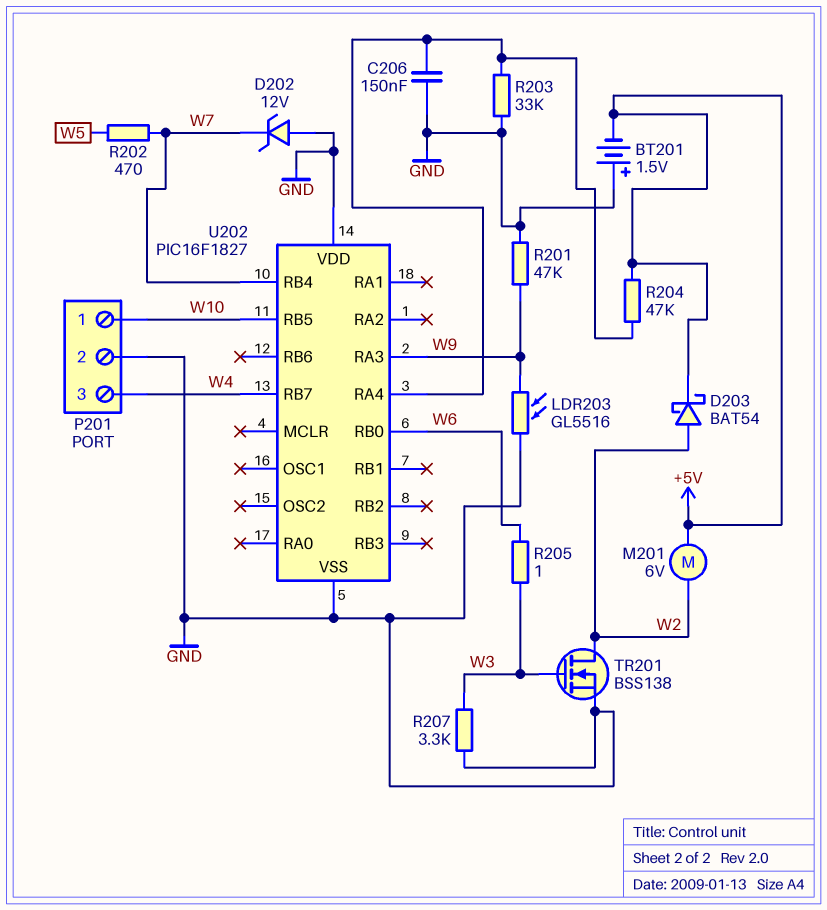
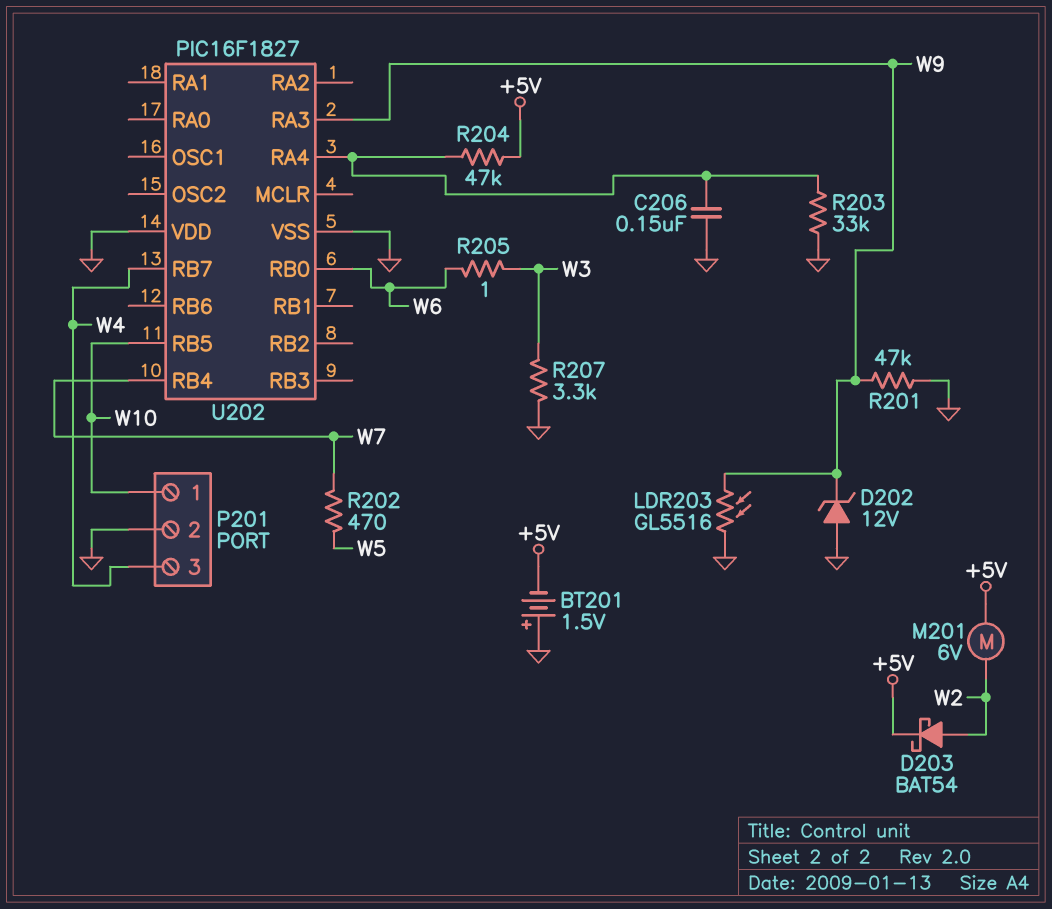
D202: zener 12V (A GND, K W7) -> zener 12V (A GND, K W9)
TR201: NMOS BSS138 (G W3, D W2, S GND) -> none

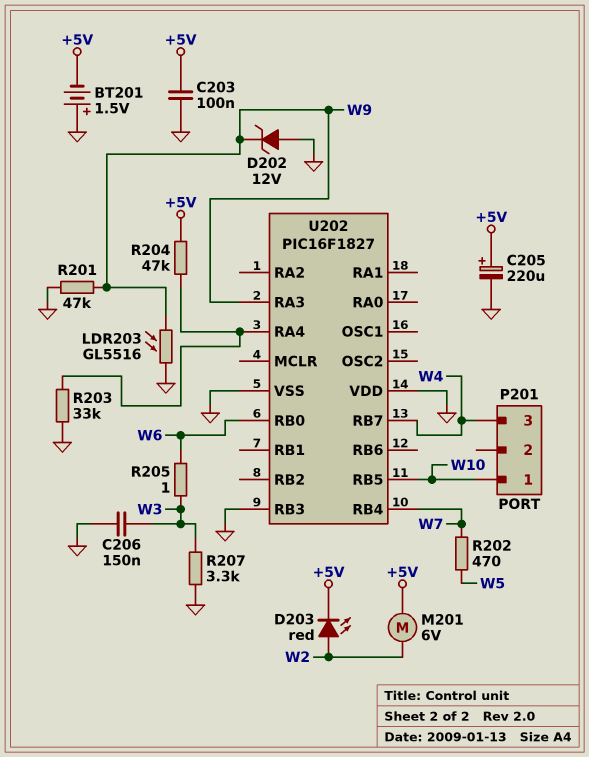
C203: none -> 100nF (+5V, GND)
C205: none -> 220uF (plus +5V, minus GND)
C206: 150nF (GND, U202/RA4) -> 150nF (GND, W3)
D203: schottky BAT54 (A W2, K +5V) -> LED red (A W2, K +5V)
P201 pin 2: GND -> none
U202 pin RB3: none -> GND

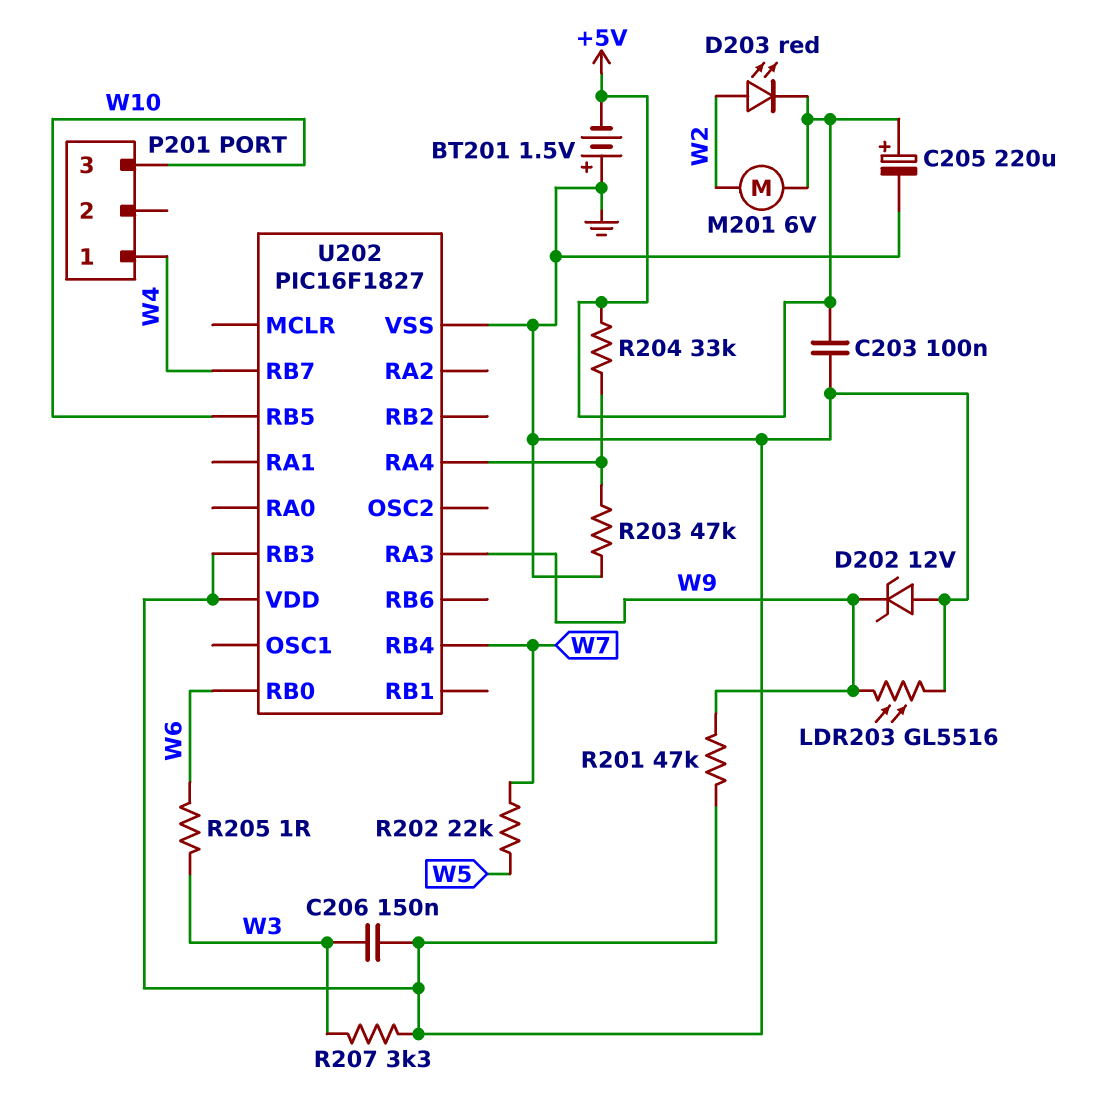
P201 pin 1: W10 -> W4
P201 pin 3: W4 -> W10
R202: 470 (W5, W7) -> 22k (W5, W7)
R203: 33k (GND, U202/RA4) -> 47k (GND, U202/RA4)
R204: 47k (+5V, U202/RA4) -> 33k (+5V, U202/RA4)

